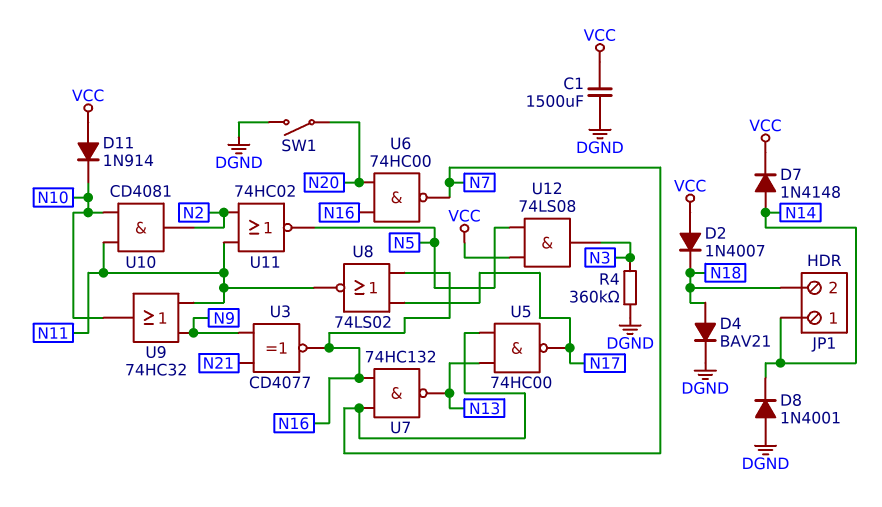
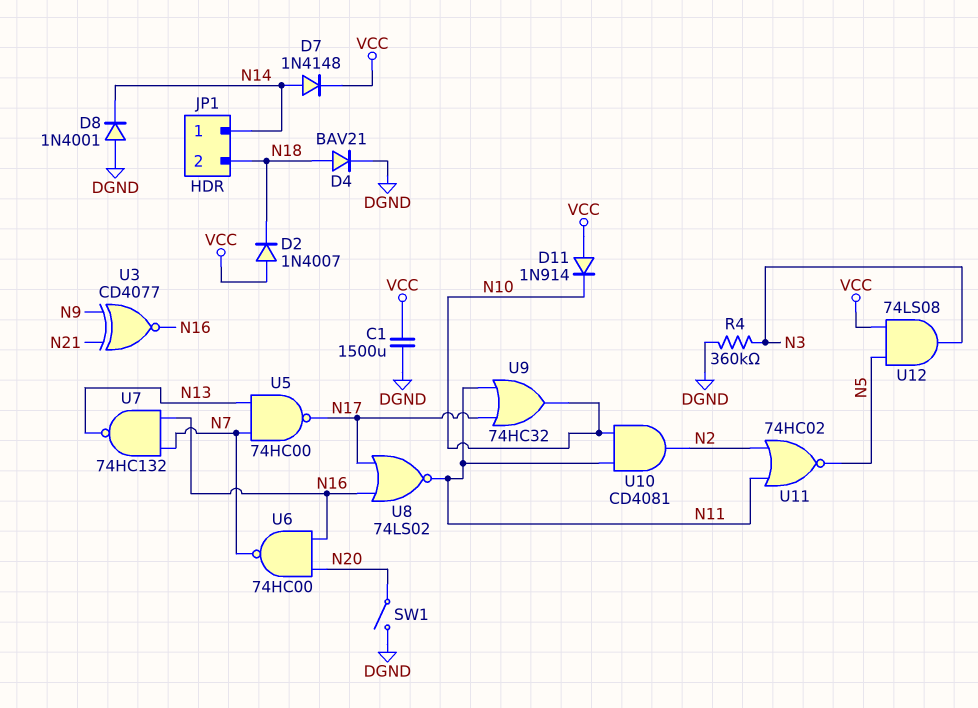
U9: OR 74HC32 (in N9, in N11, out N10) -> OR 74HC32 (in N11, in N17, out N10)

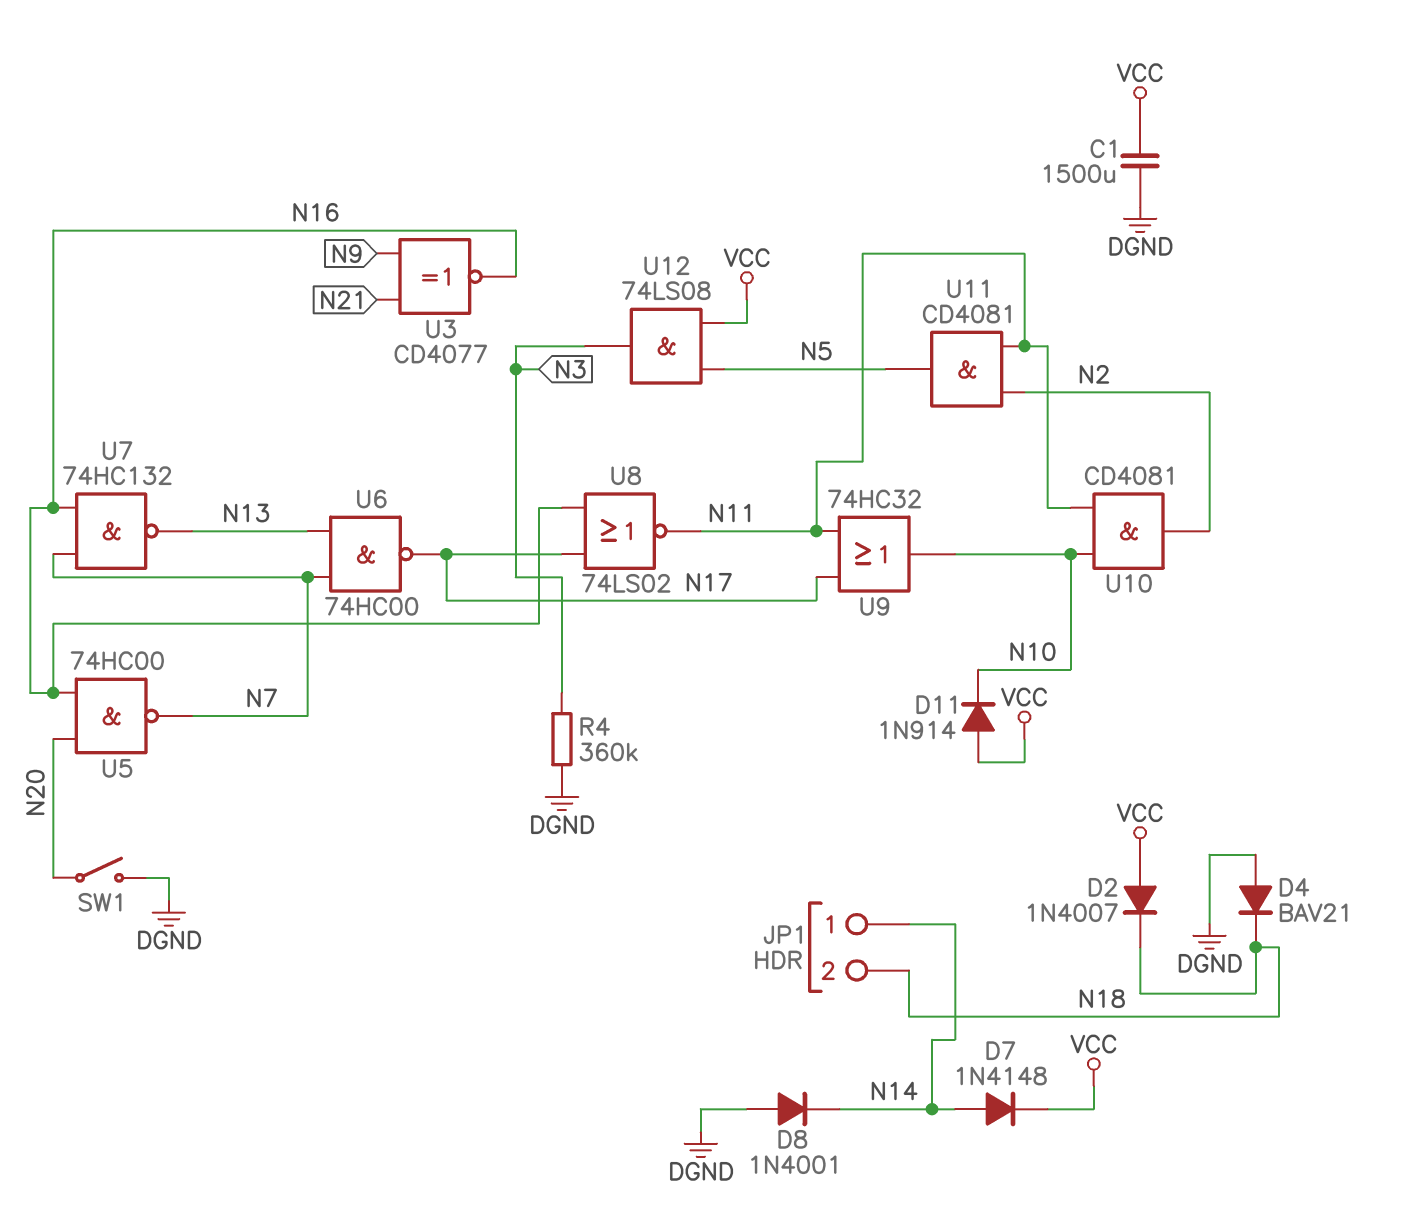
D4: diode BAV21 (A N18, K DGND) -> diode BAV21 (A DGND, K N18)
U5: NAND 74HC00 (in N7, in N13, out N17) -> NAND 74HC00 (in N16, in N20, out N7)
U6: NAND 74HC00 (in N16, in N20, out N7) -> NAND 74HC00 (in N7, in N13, out N17)
U11: NOR 74HC02 (in N2, in N11, out N5) -> AND CD4081 (in N2, in N11, out N5)

